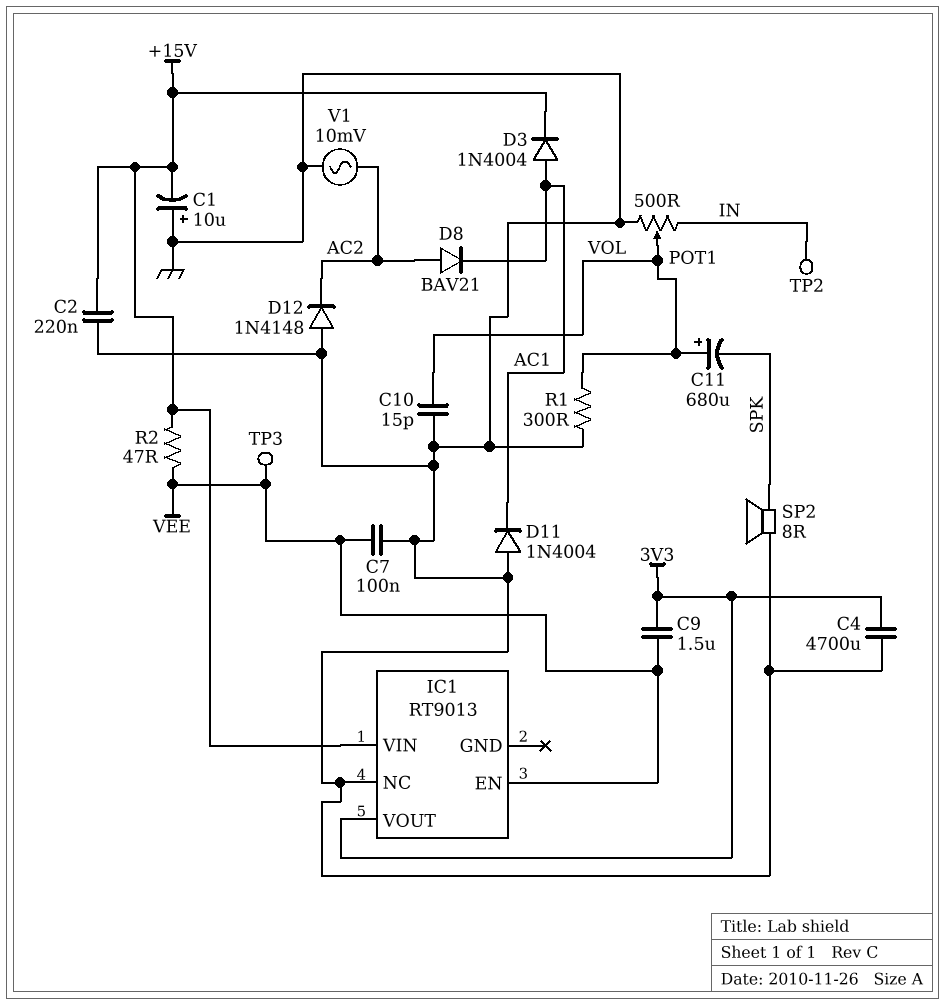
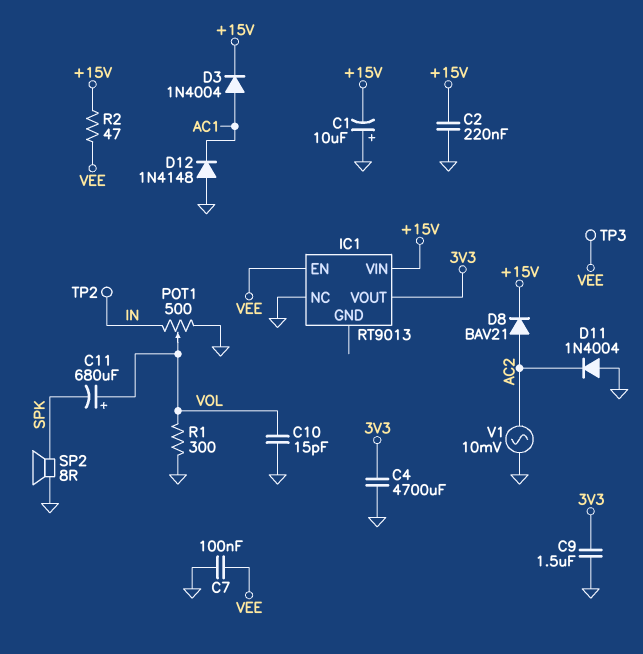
C9: 1.5uF (3V3, VEE) -> 1.5uF (3V3, GND)
D8: diode BAV21 (A AC2, K AC1) -> diode BAV21 (A AC2, K +15V)
D11: diode 1N4004 (A GND, K AC1) -> diode 1N4004 (A GND, K AC2)
D12: diode 1N4148 (A GND, K AC2) -> diode 1N4148 (A GND, K AC1)

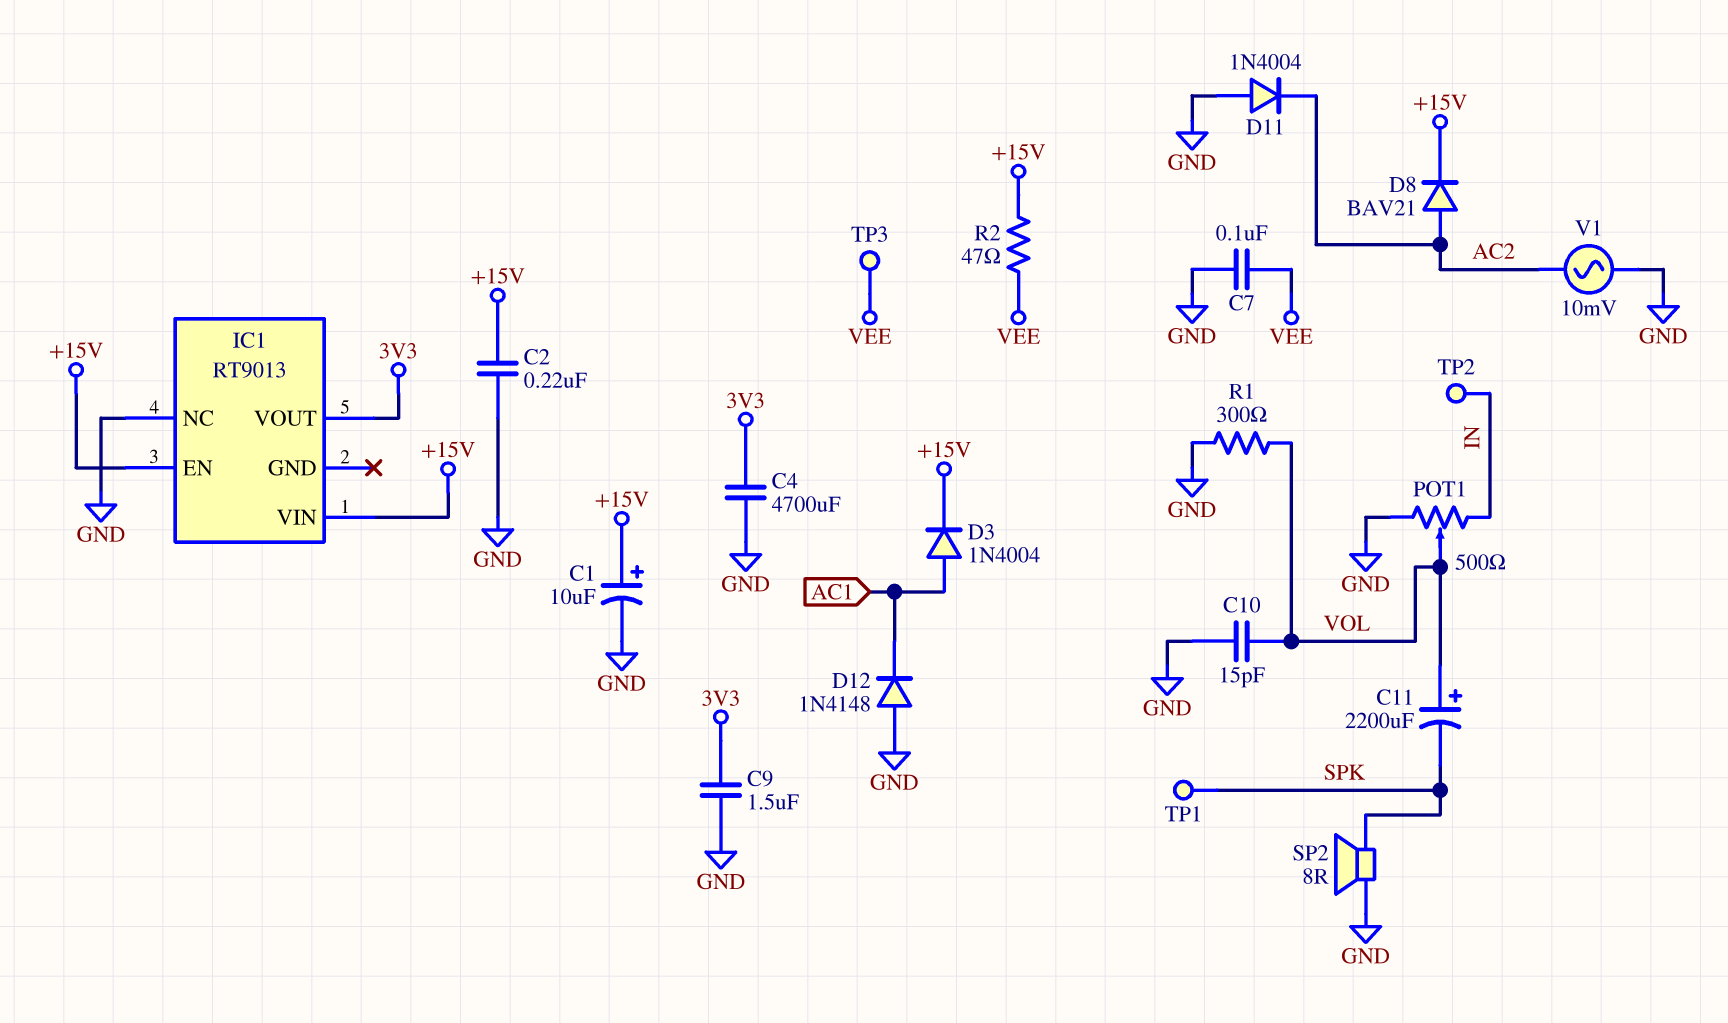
C1: 10uF (plus GND, minus +15V) -> 10uF (plus +15V, minus GND)
C11: 680uF (plus VOL, minus SPK) -> 2200uF (plus VOL, minus SPK)
IC1 pin EN: VEE -> +15V
TP1: none -> test point (SPK)

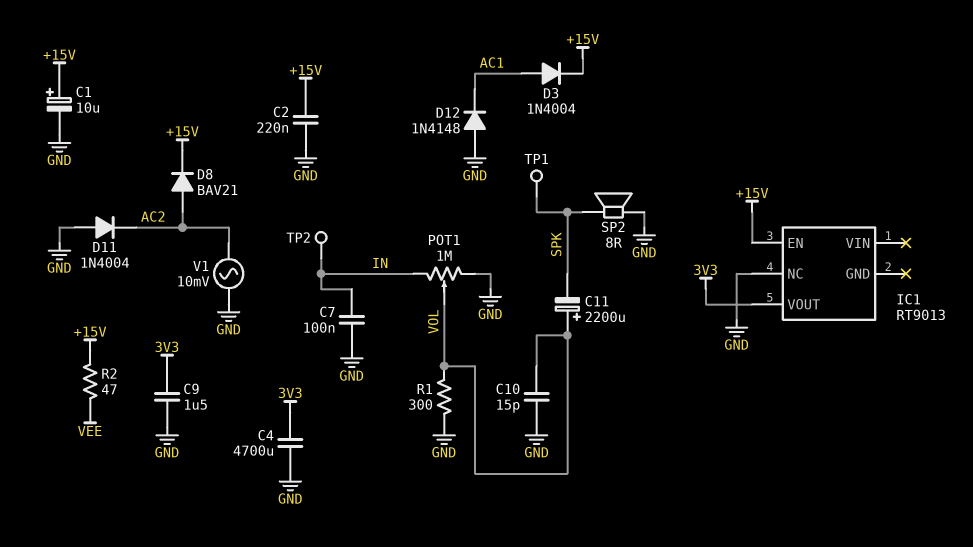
C7: 100nF (GND, VEE) -> 100nF (GND, IN)
IC1 pin VIN: +15V -> none
POT1: 500 (GND, IN, wiper VOL) -> 1M (GND, IN, wiper VOL)
TP3: test point (VEE) -> none

